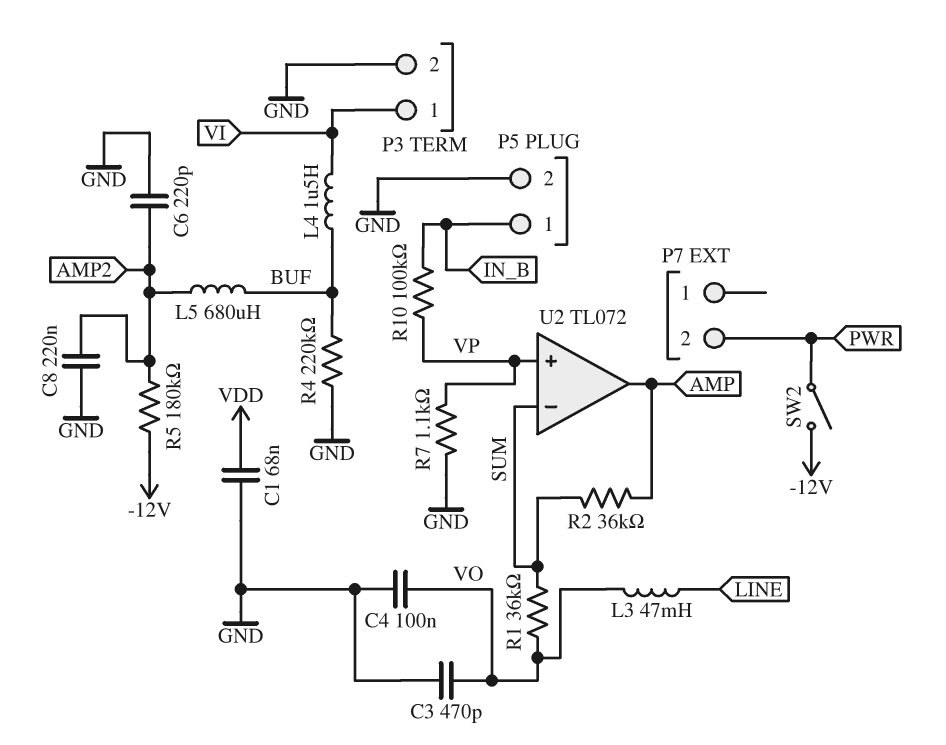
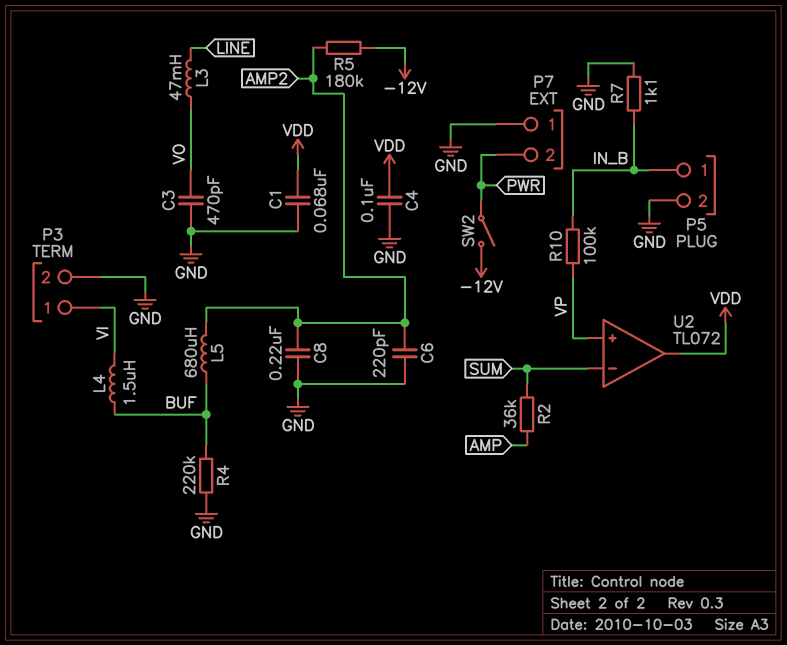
C4: 100nF (GND, VO) -> 100nF (GND, VDD)
P7 pin 1: none -> GND
R1: 36k (SUM, VO) -> none
R7: 1.1k (GND, VP) -> 1.1k (GND, IN_B)
U2 pin out: AMP -> VDD

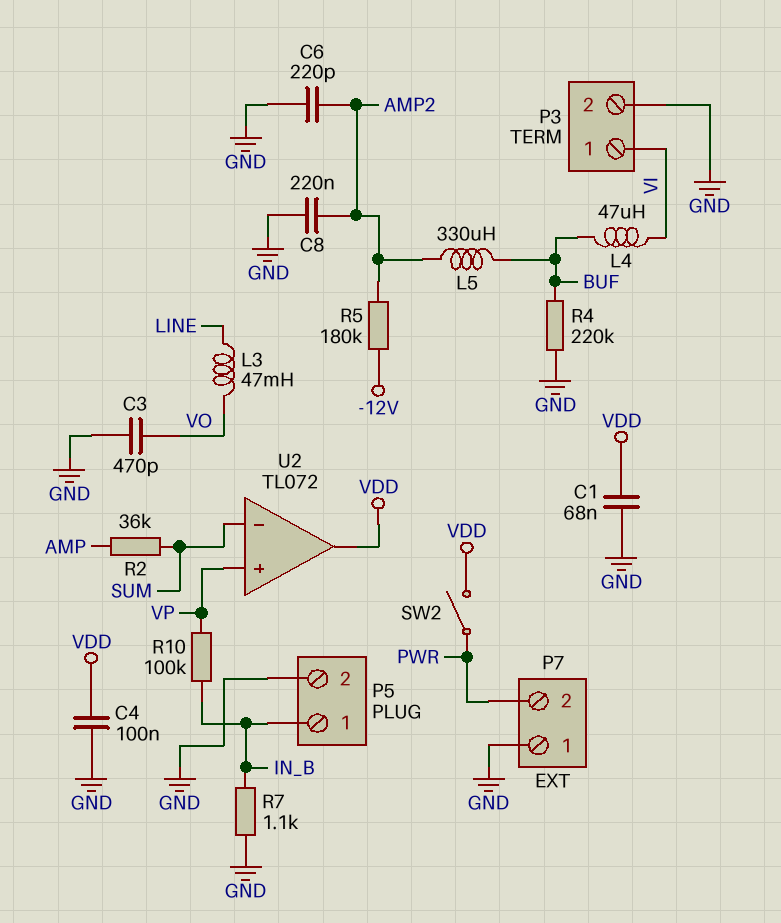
L4: 1.5uH (BUF, VI) -> 47uH (BUF, VI)
L5: 680uH (AMP2, BUF) -> 330uH (AMP2, BUF)
SW2: switch (-12V, PWR) -> switch (PWR, VDD)

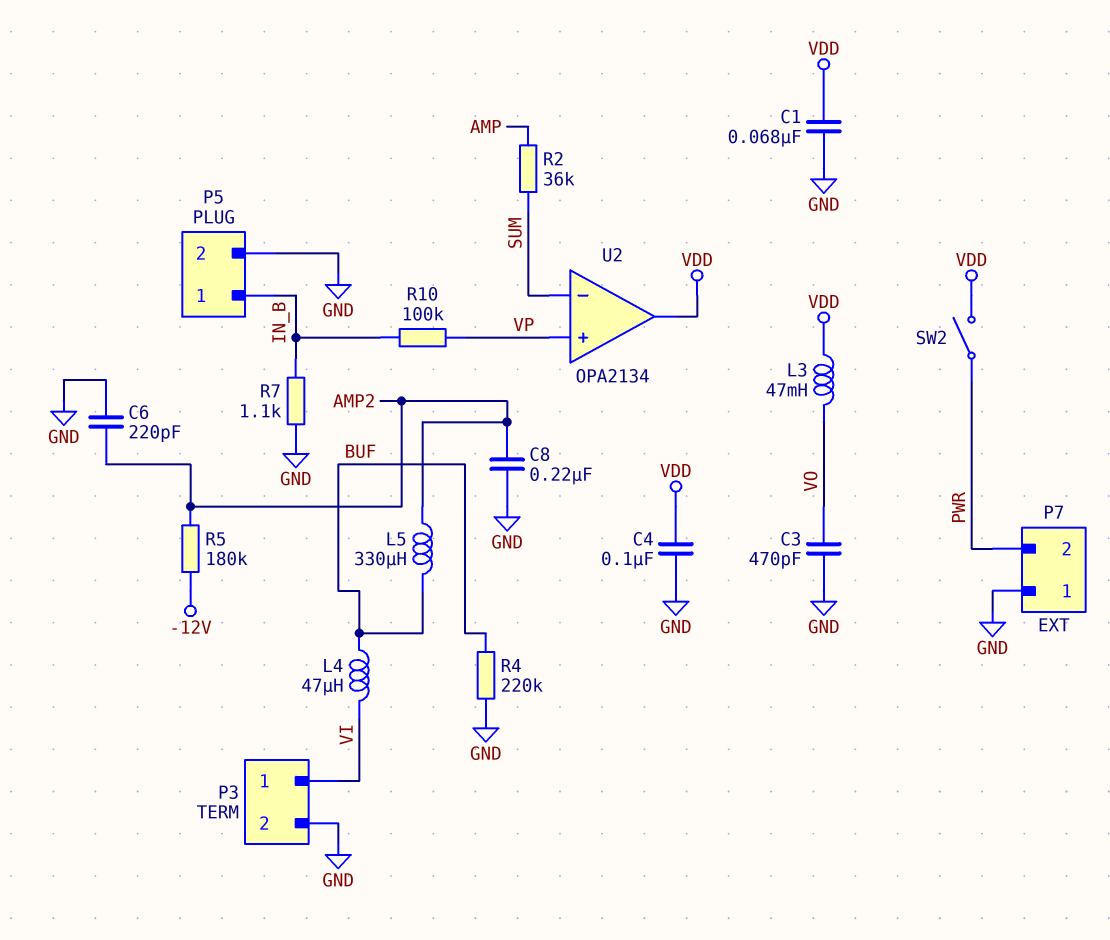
L3: 47mH (LINE, VO) -> 47mH (VDD, VO)
U2: TL072 -> OPA2134

